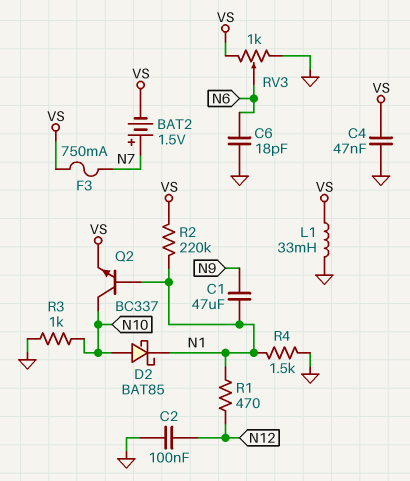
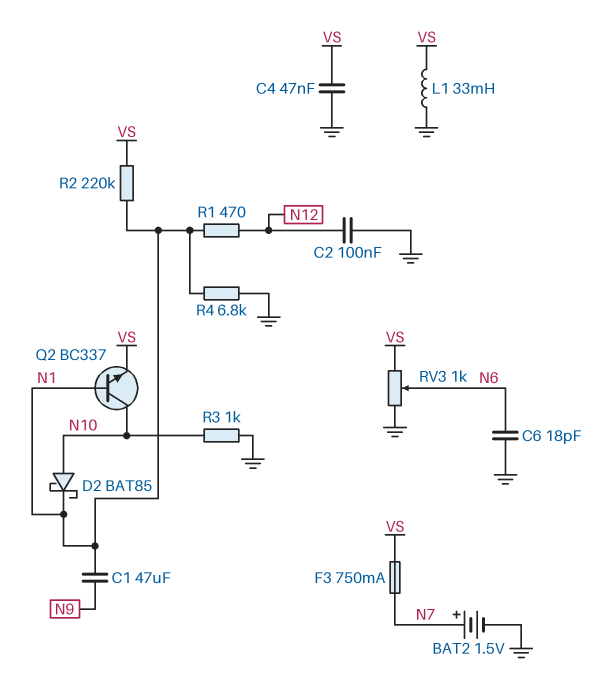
BAT2: 1.5V (plus N7, minus VS) -> 1.5V (plus N7, minus GND)
R4: 1.5k (GND, N1) -> 6.8k (GND, N1)

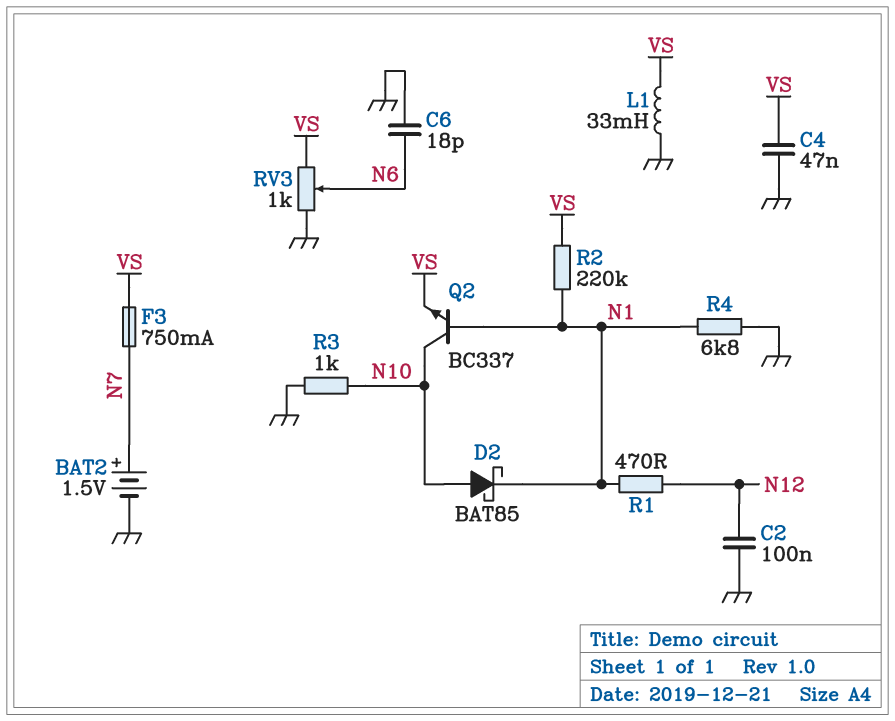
C1: 47uF (N1, N9) -> none

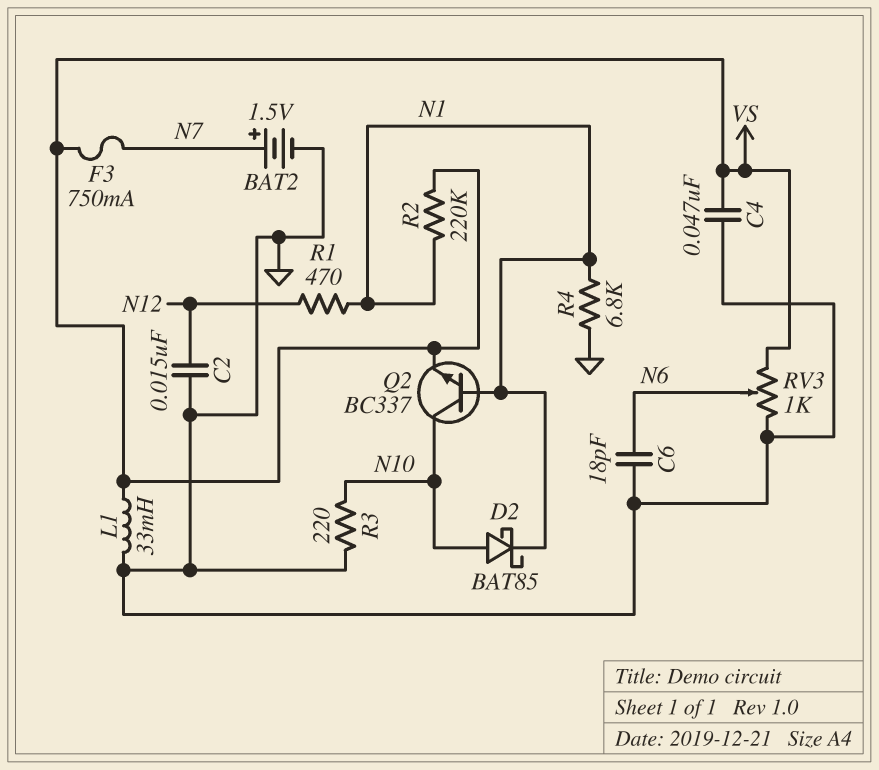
C2: 100nF (GND, N12) -> 15nF (GND, N12)
R3: 1k (GND, N10) -> 220 (GND, N10)

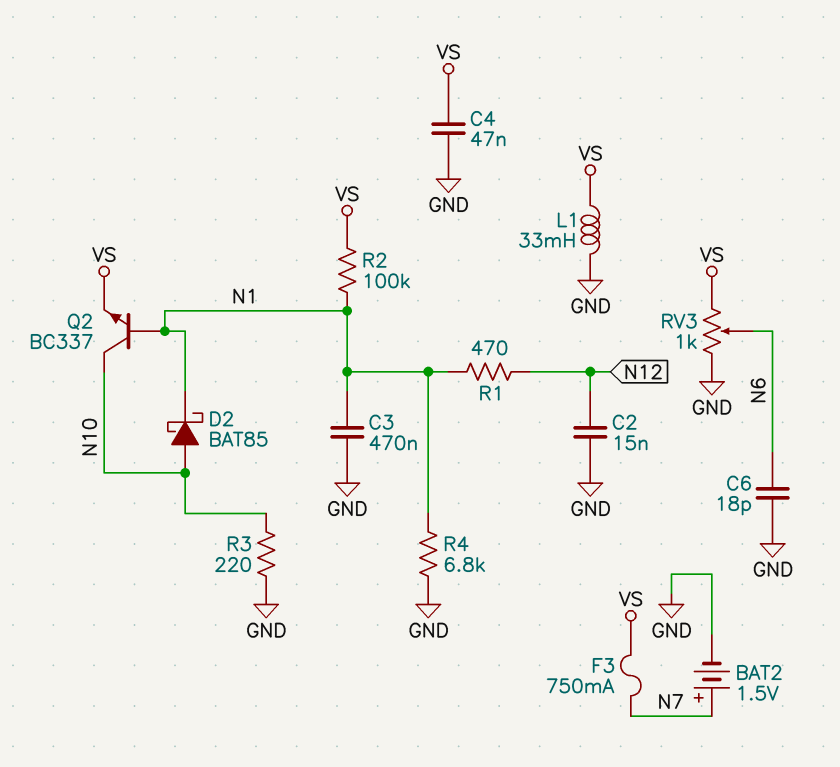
C3: none -> 470nF (GND, N1)
R2: 220k (N1, VS) -> 100k (N1, VS)

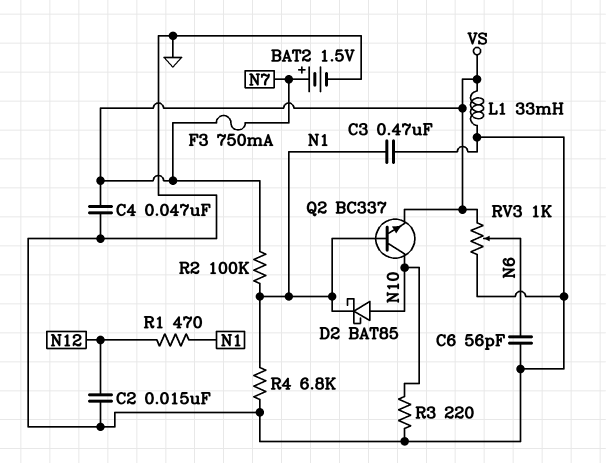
C6: 18pF (GND, N6) -> 56pF (GND, N6)

